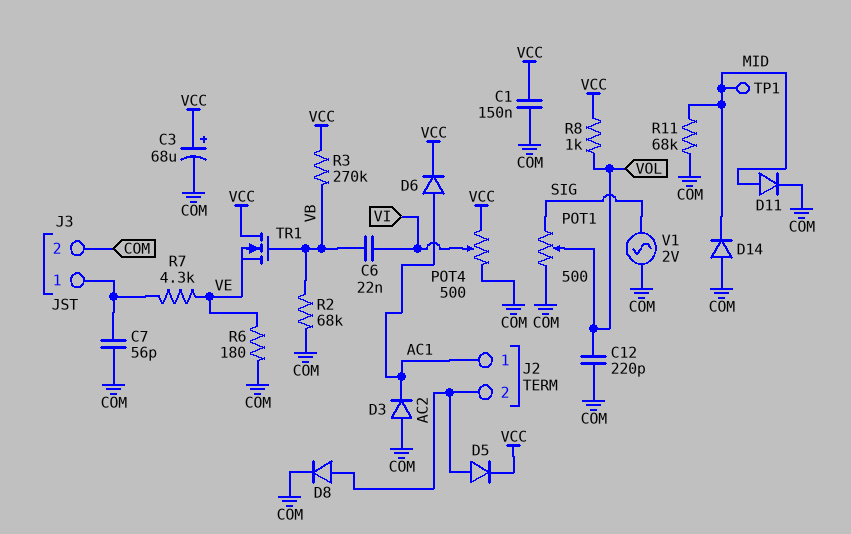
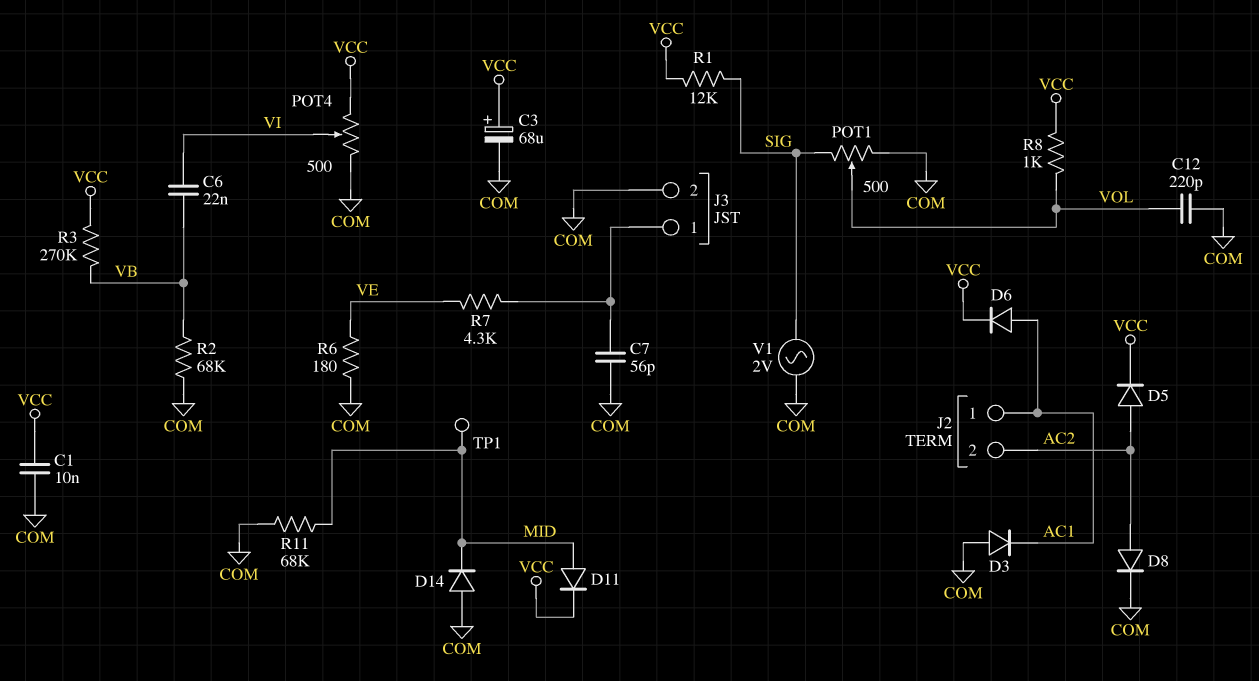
C1: 150nF (COM, VCC) -> 10nF (COM, VCC)
D11: diode (A MID, K COM) -> diode (A MID, K VCC)
R1: none -> 12k (SIG, VCC)
TR1: NMOS (G VB, D VCC, S VE) -> none

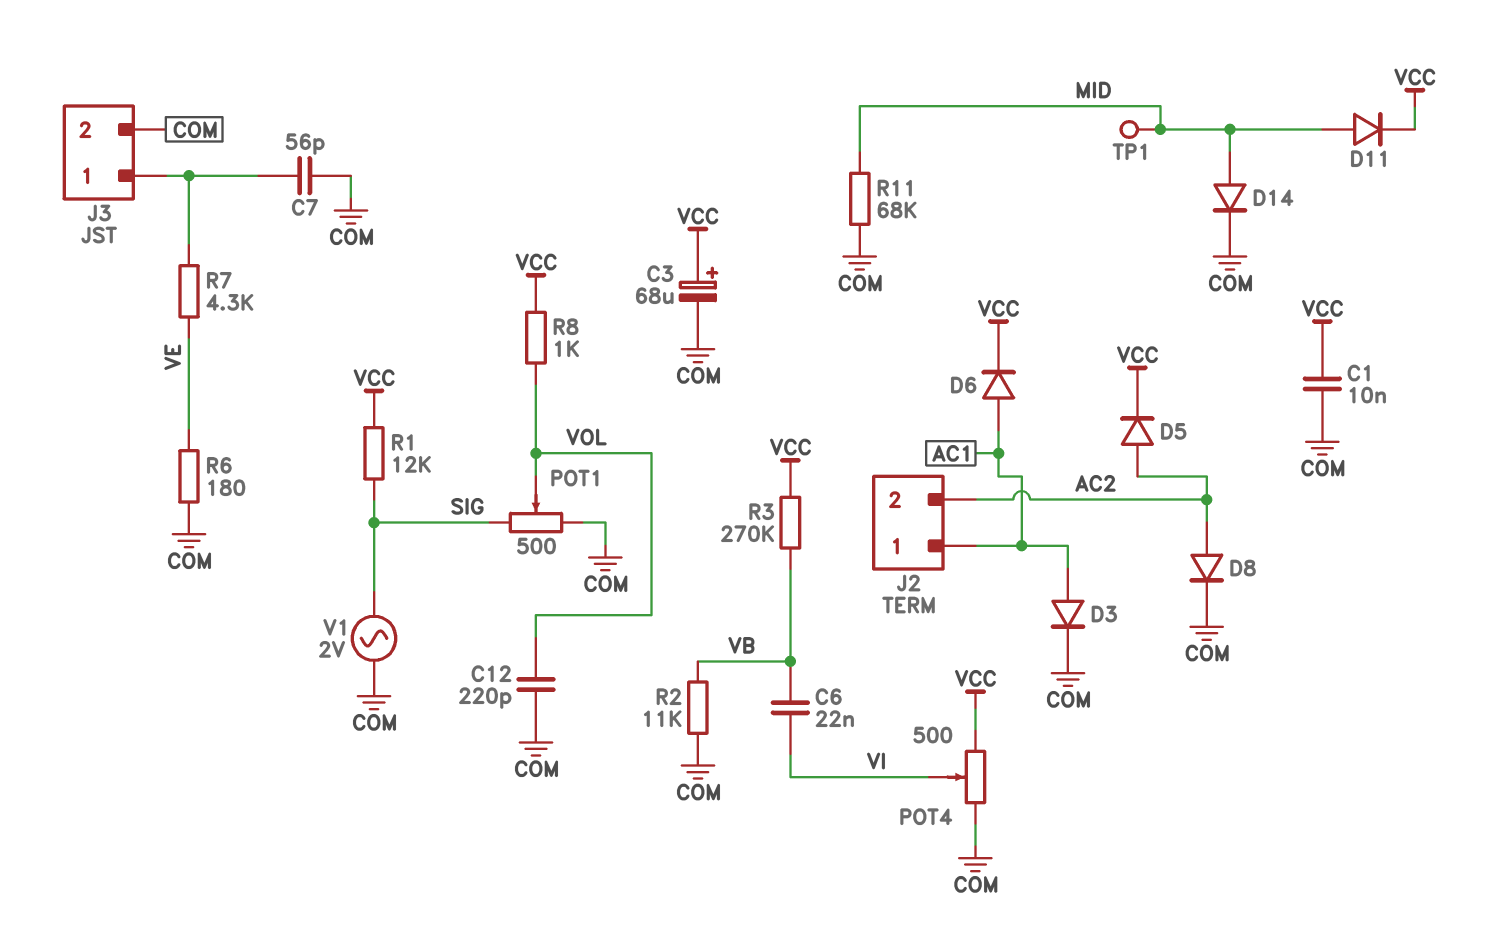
D3: diode (A COM, K AC1) -> diode (A AC1, K COM)
D14: diode (A COM, K MID) -> diode (A MID, K COM)
R2: 68k (COM, VB) -> 11k (COM, VB)

